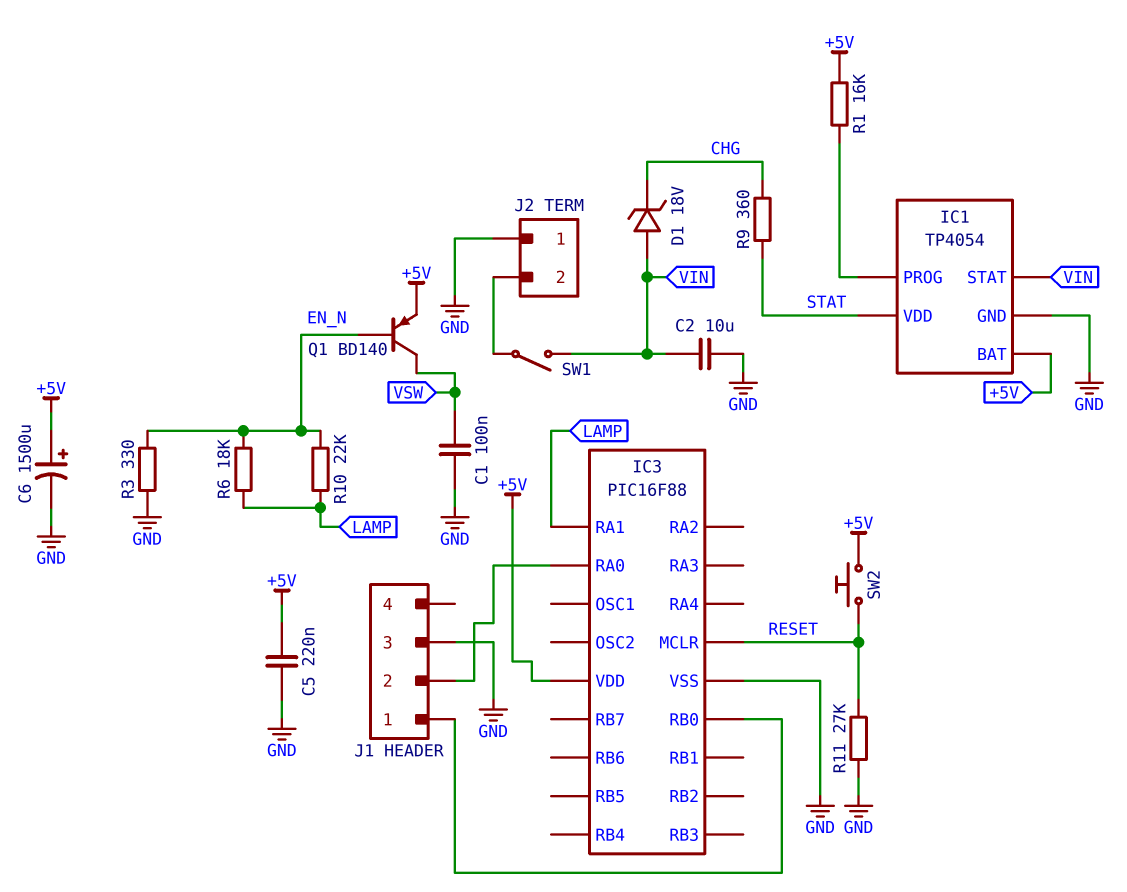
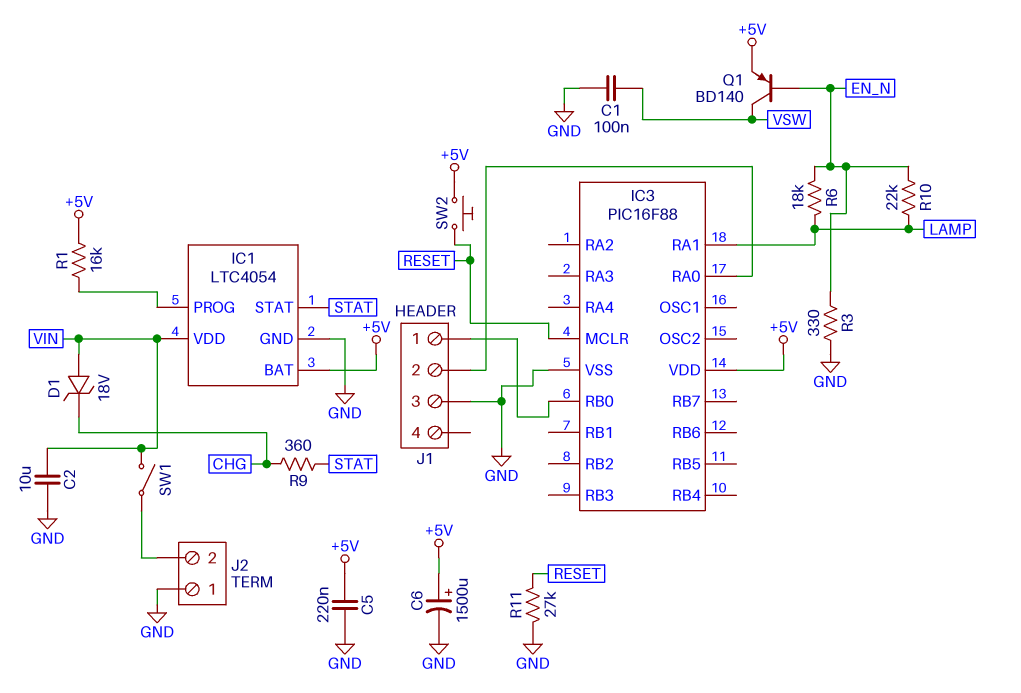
IC1: TP4054 -> LTC4054
IC1 pin STAT: VIN -> STAT
IC1 pin VDD: STAT -> VIN

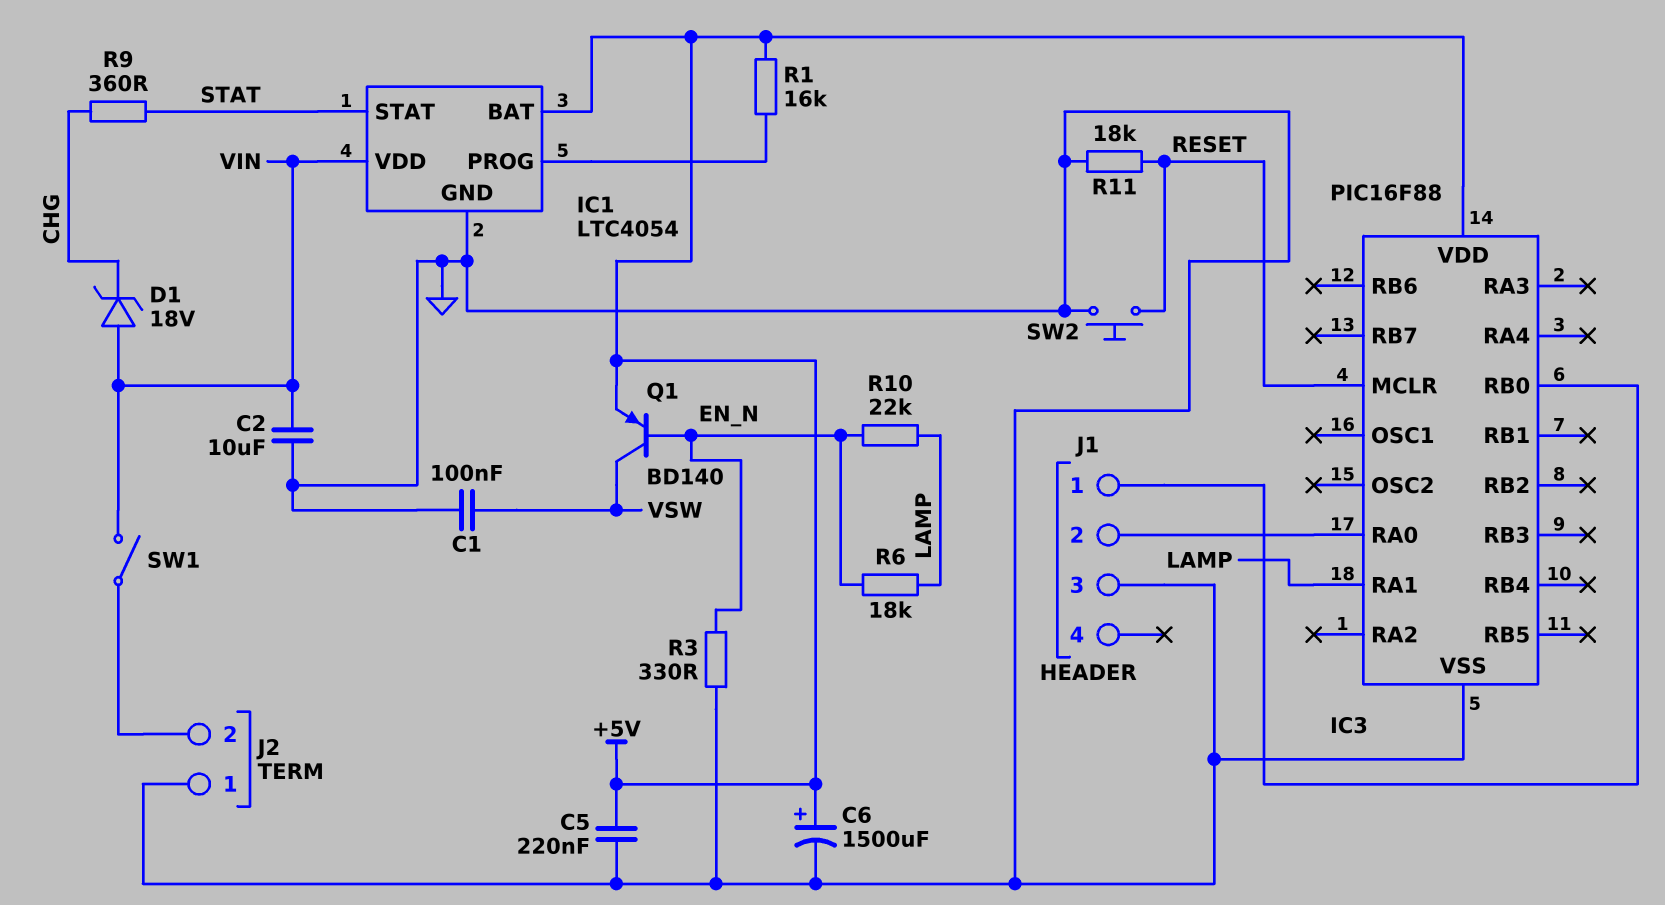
R11: 27k (GND, RESET) -> 18k (GND, RESET)
SW2: button (+5V, RESET) -> button (GND, RESET)

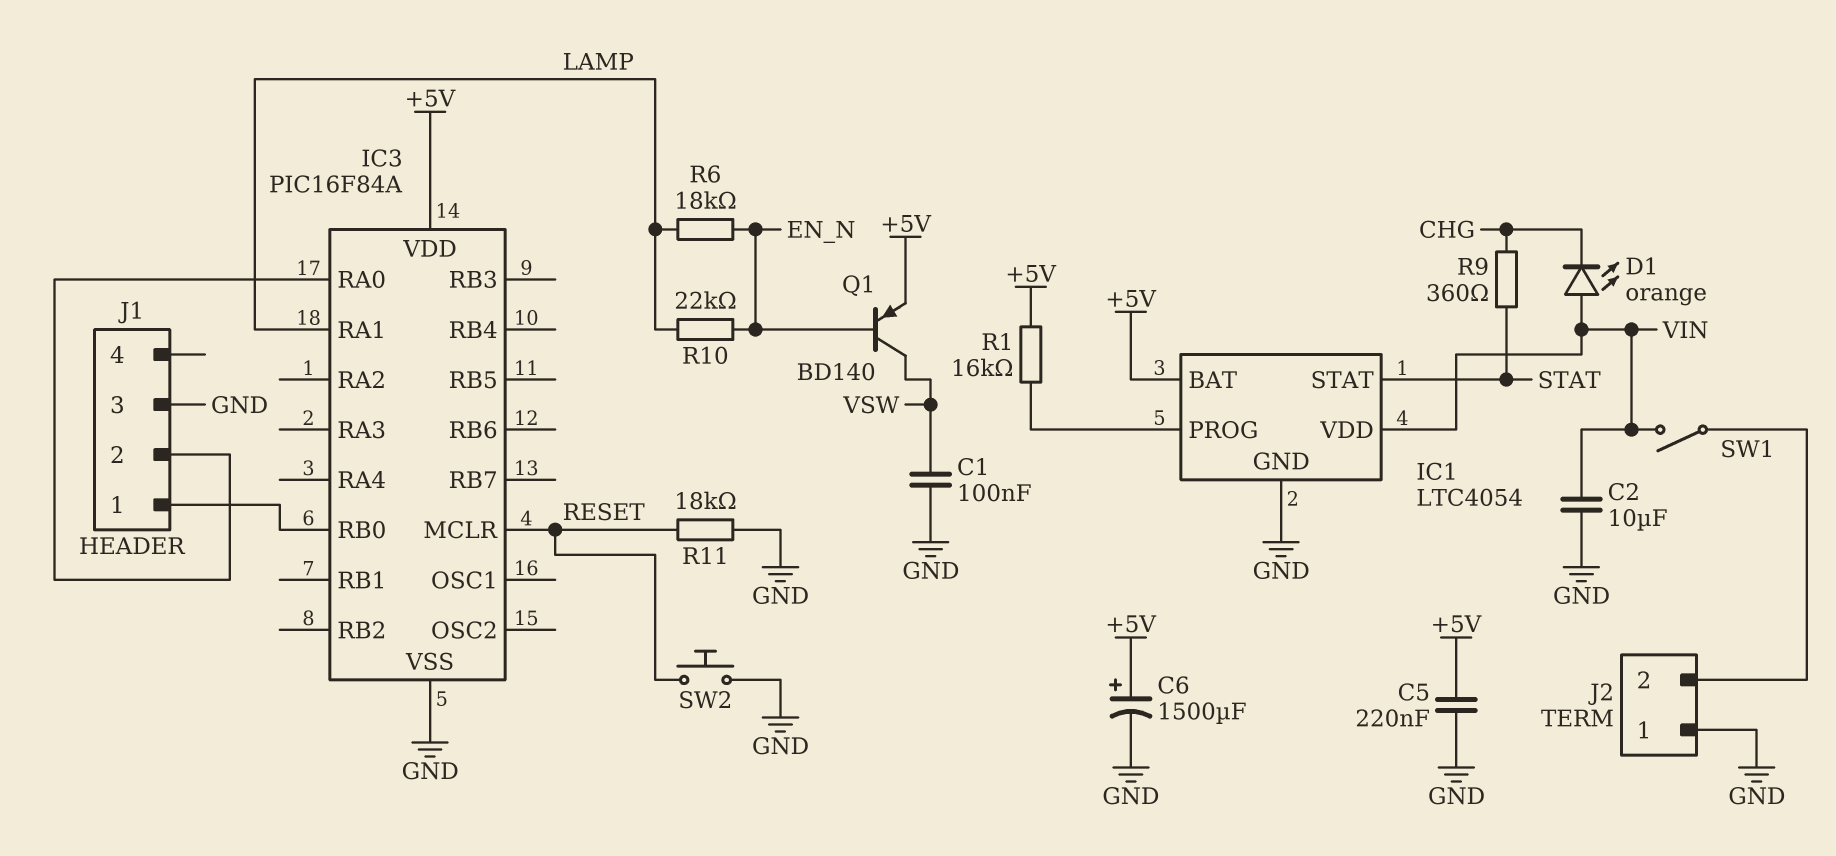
D1: zener 18V (A VIN, K CHG) -> LED orange (A VIN, K CHG)
IC3: PIC16F88 -> PIC16F84A
R3: 330 (EN_N, GND) -> none

